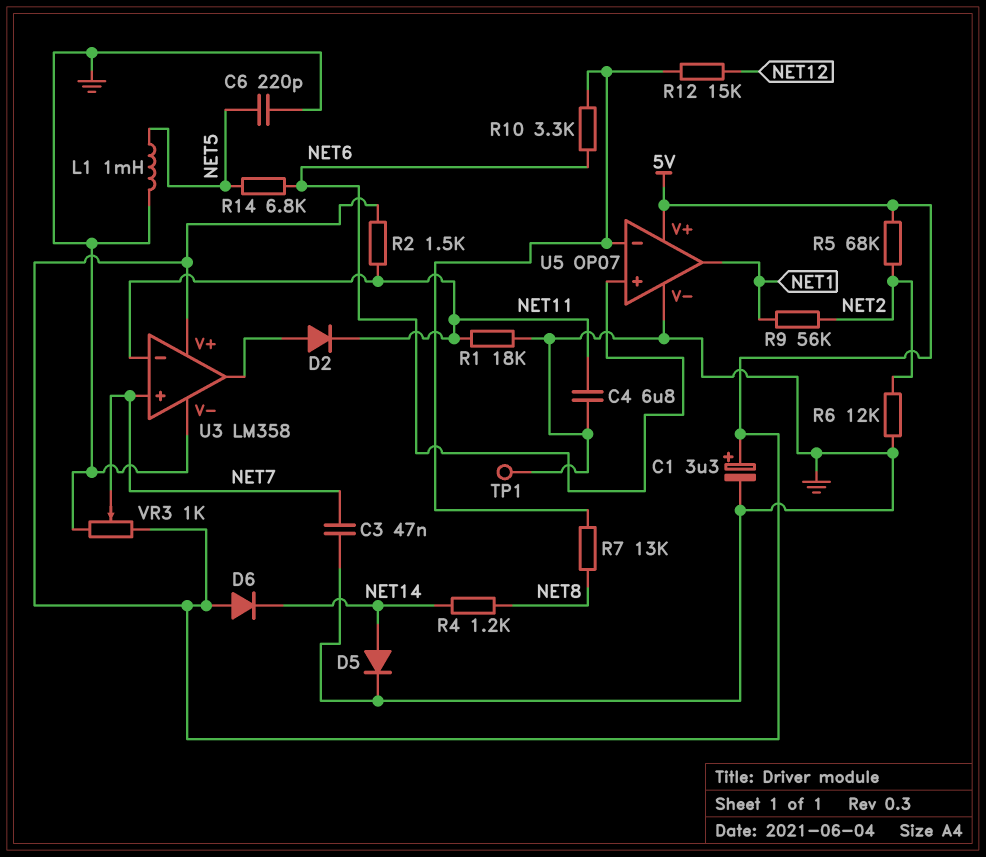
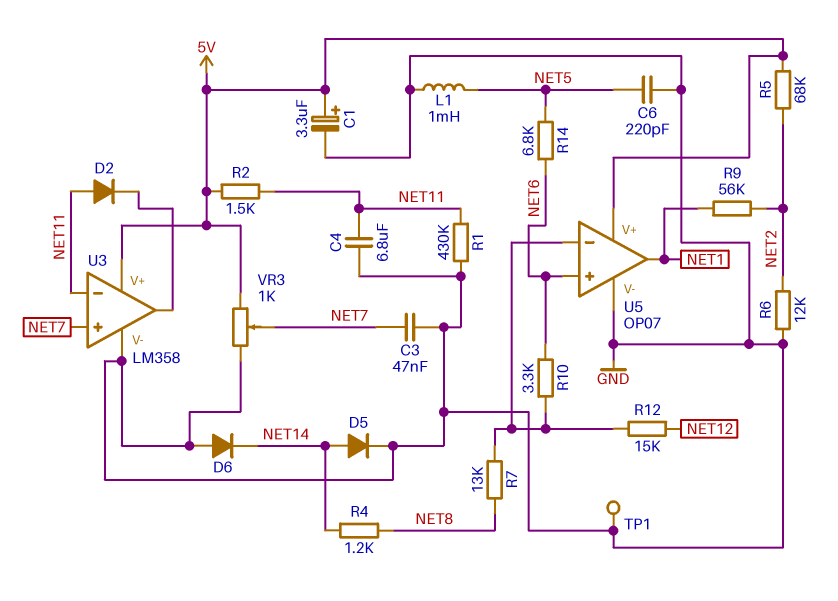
D2: diode (A U3/out, K NET11) -> diode (A NET11, K U3/out)
D6: diode (A 5V, K NET14) -> diode (A GND, K NET14)
R1: 18k (GND, NET11) -> 430k (GND, NET11)

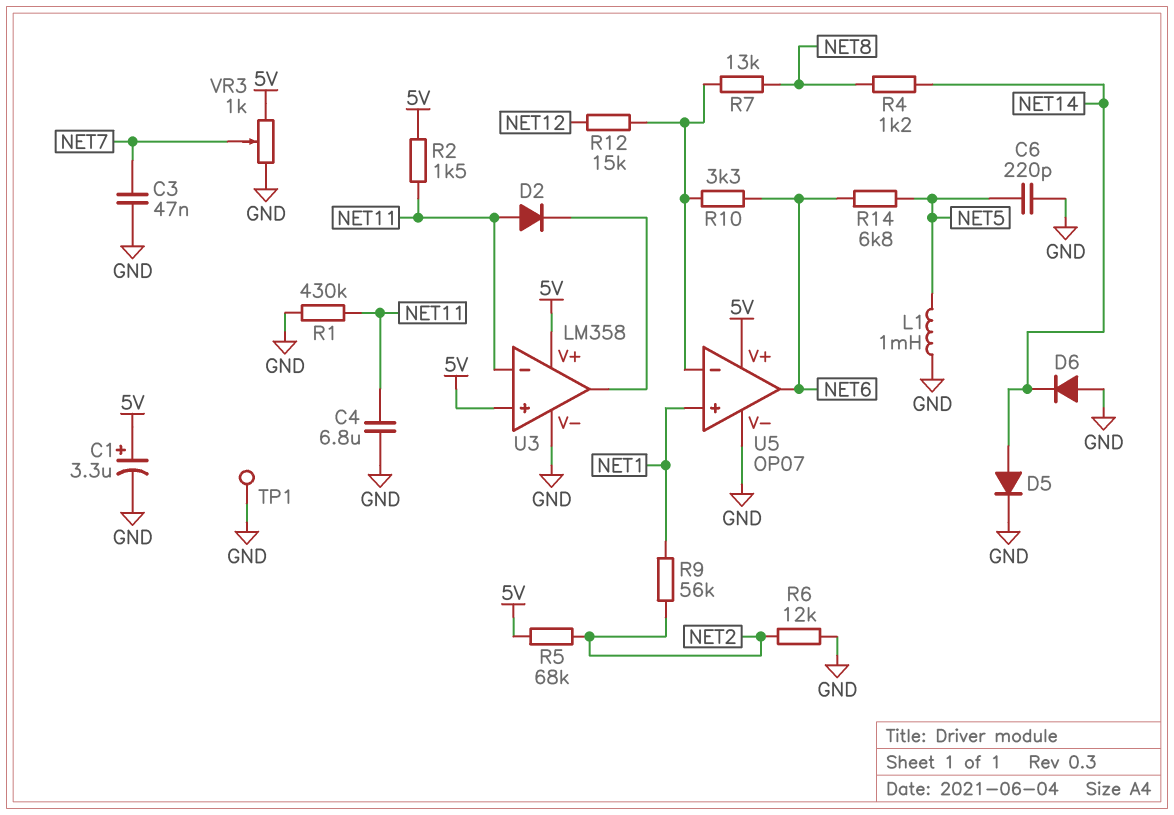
U3 pin in+: NET7 -> 5V
U5 pin in+: NET6 -> NET1
U5 pin out: NET1 -> NET6

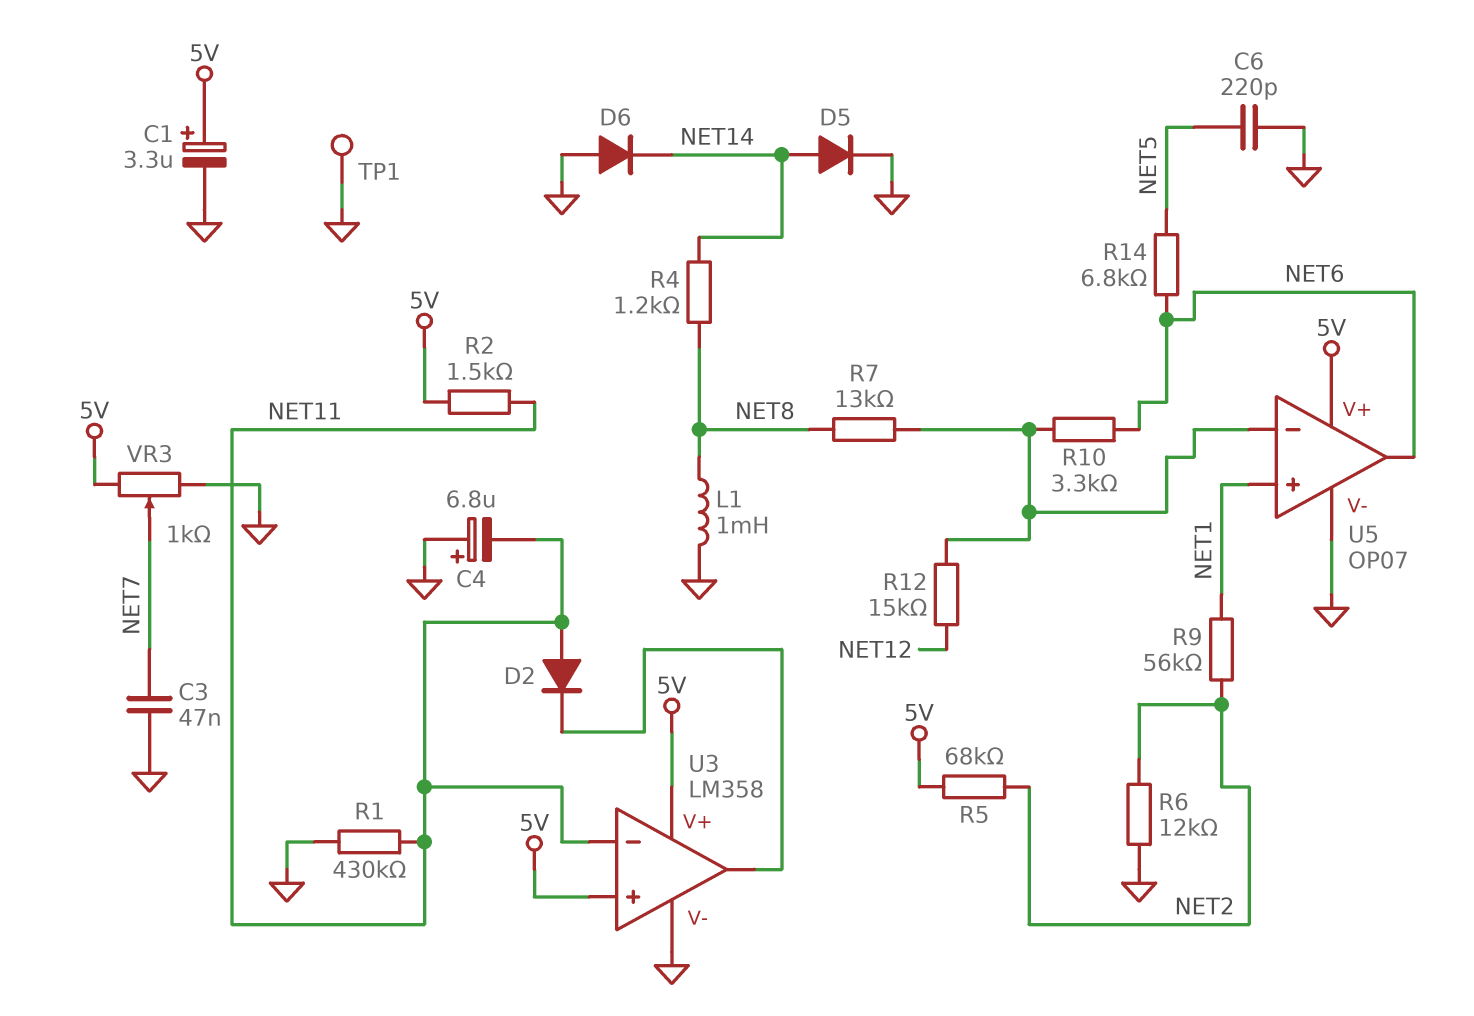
C4: 6.8uF (GND, NET11) -> 6.8uF (plus GND, minus NET11)
L1: 1mH (GND, NET5) -> 1mH (GND, NET8)

